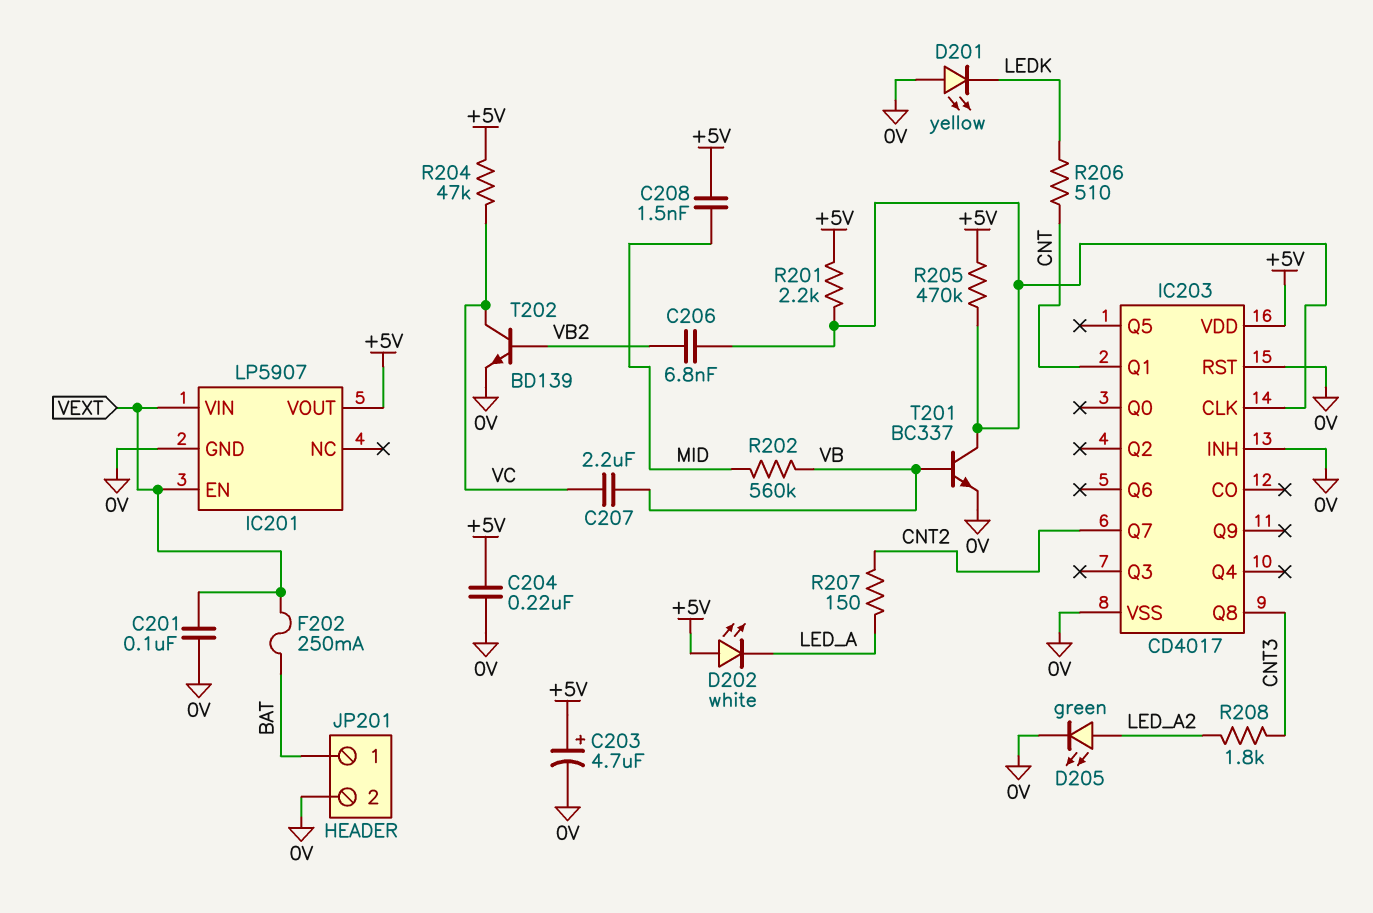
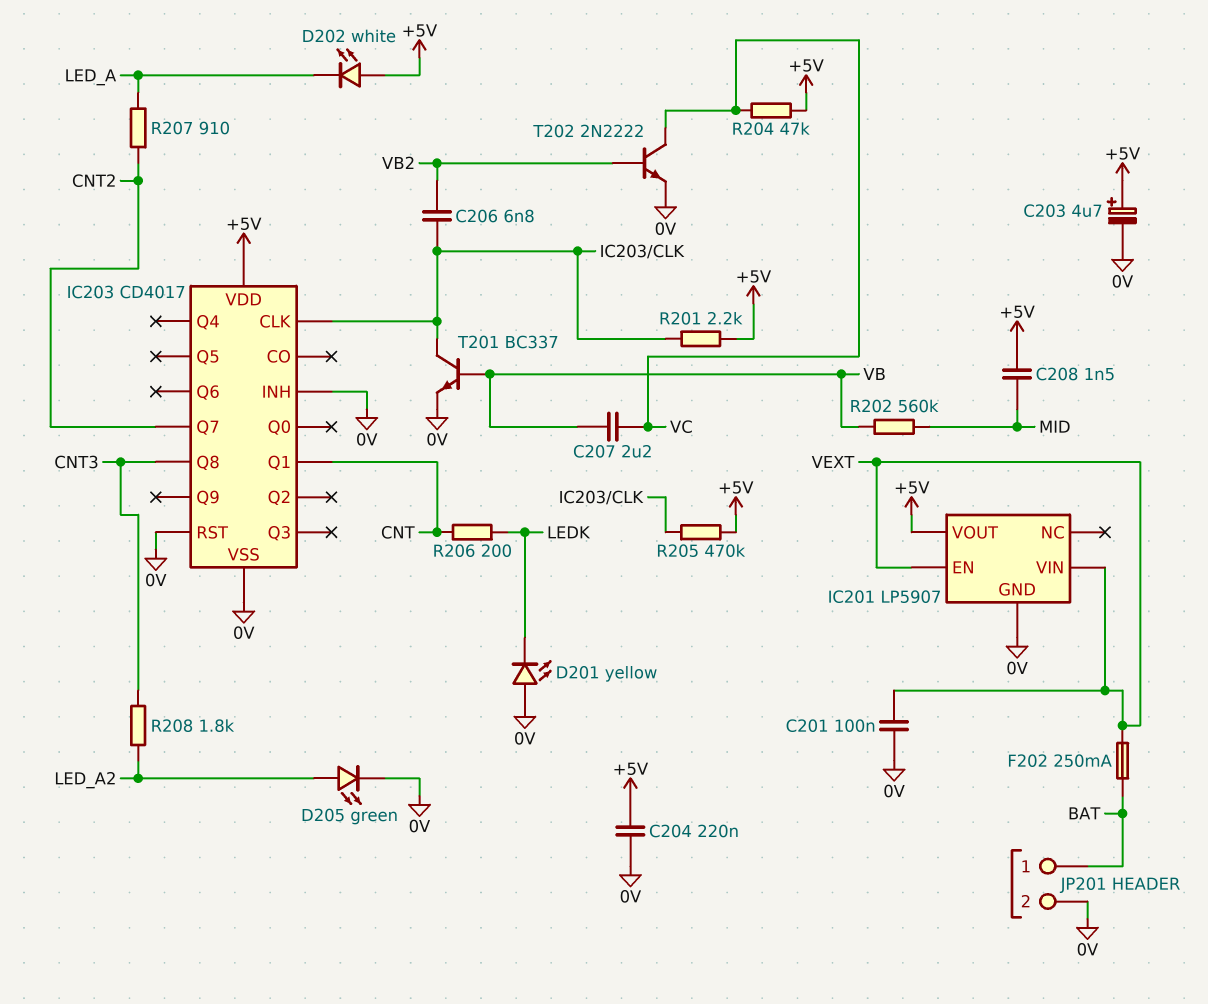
R206: 510 (CNT, LEDK) -> 200 (CNT, LEDK)
R207: 150 (CNT2, LED_A) -> 910 (CNT2, LED_A)
T202: NPN BD139 (B VB2, C VC, E 0V) -> NPN 2N2222 (B VB2, C VC, E 0V)

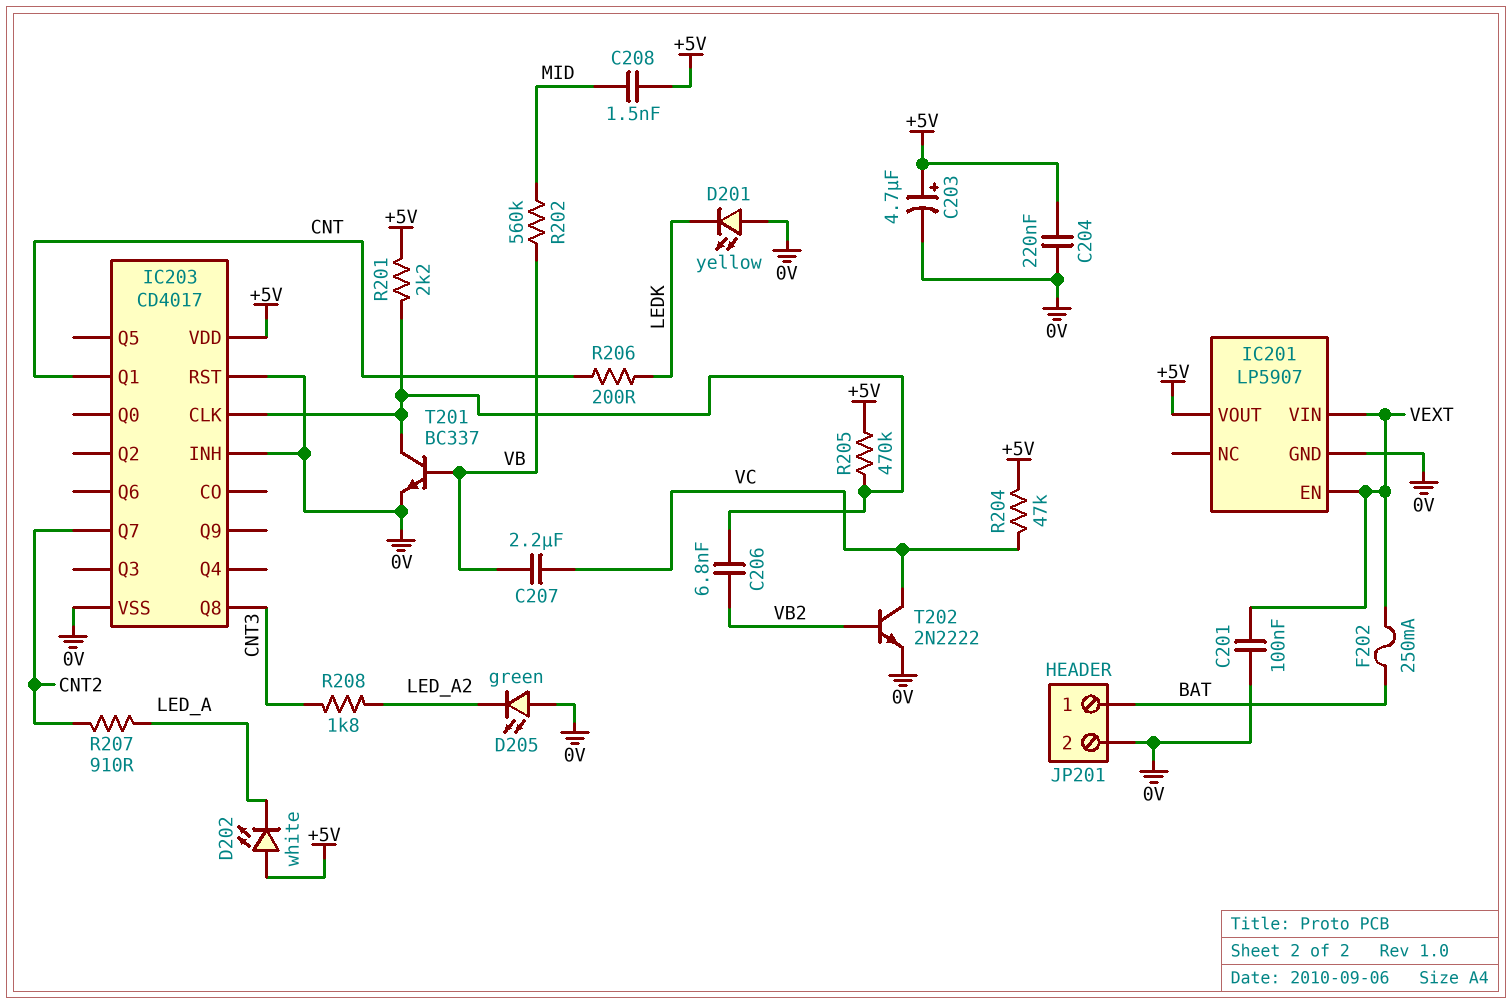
D205: LED green (A LED_A2, K 0V) -> LED green (A 0V, K LED_A2)

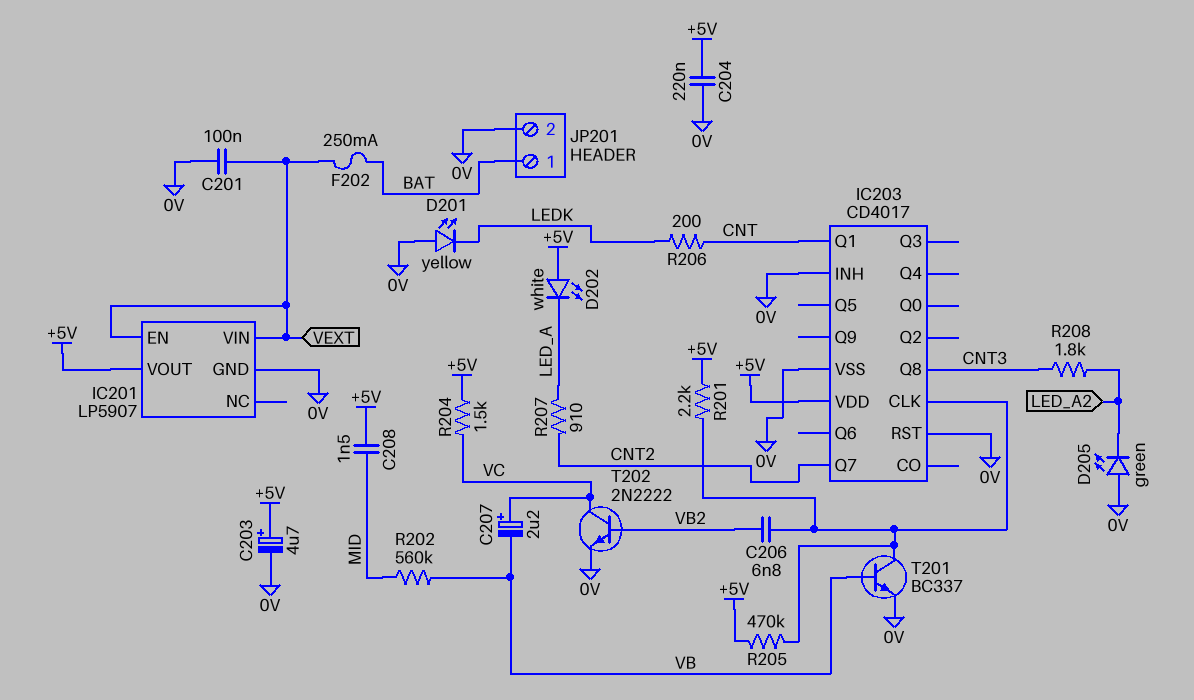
C207: 2.2uF (VB, VC) -> 2.2uF (plus VC, minus VB)
R204: 47k (+5V, VC) -> 1.5k (+5V, VC)

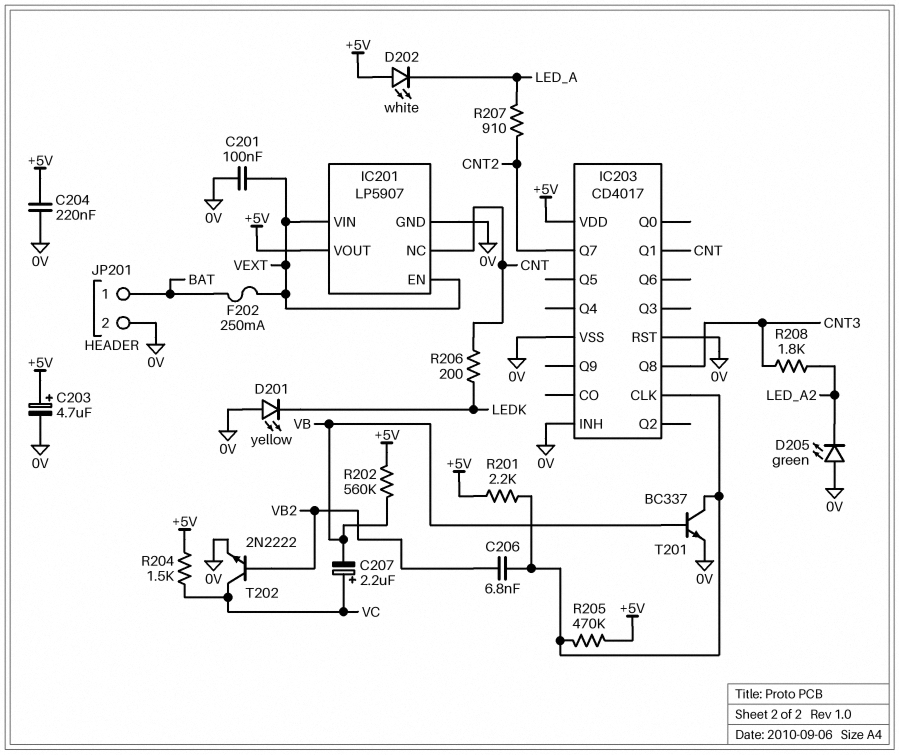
C208: 1.5nF (+5V, MID) -> none
IC201 pin NC: none -> CNT
R202: 560k (MID, VB) -> 560k (+5V, VB)

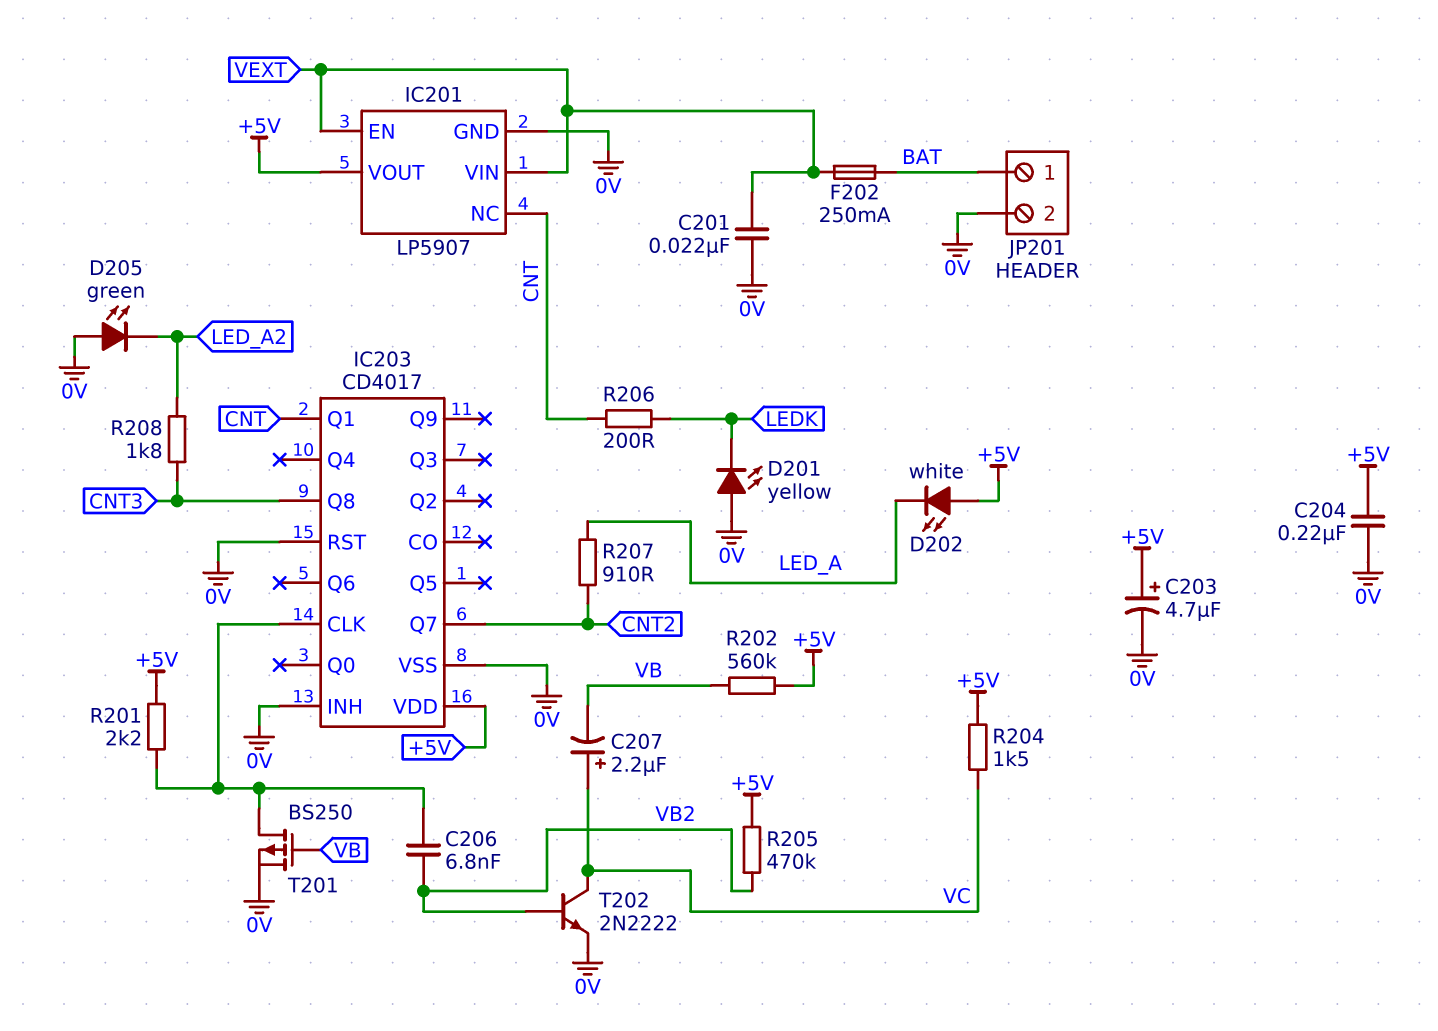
C201: 100nF (0V, VEXT) -> 22nF (0V, VEXT)
R205: 470k (+5V, IC203/CLK) -> 470k (+5V, VB2)
T201: NPN BC337 (B VB, C IC203/CLK, E 0V) -> PMOS BS250 (G VB, D IC203/CLK, S 0V)

